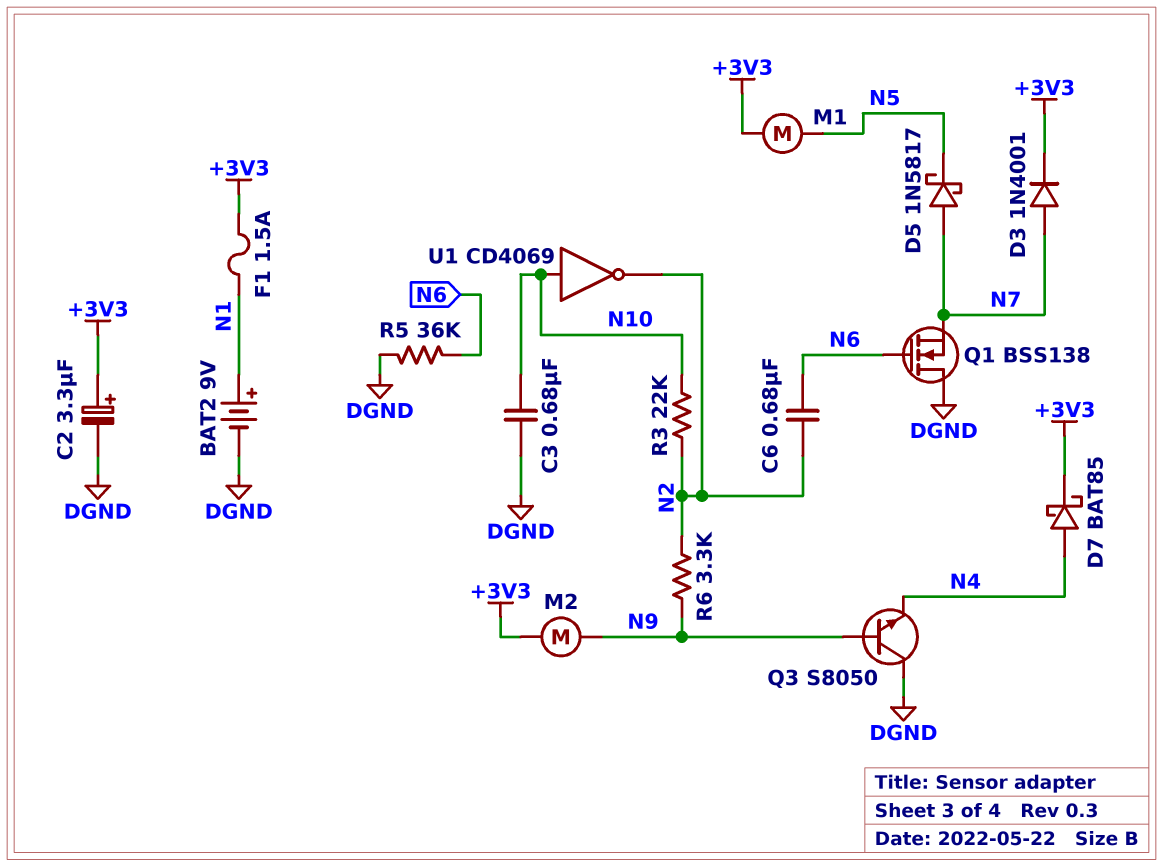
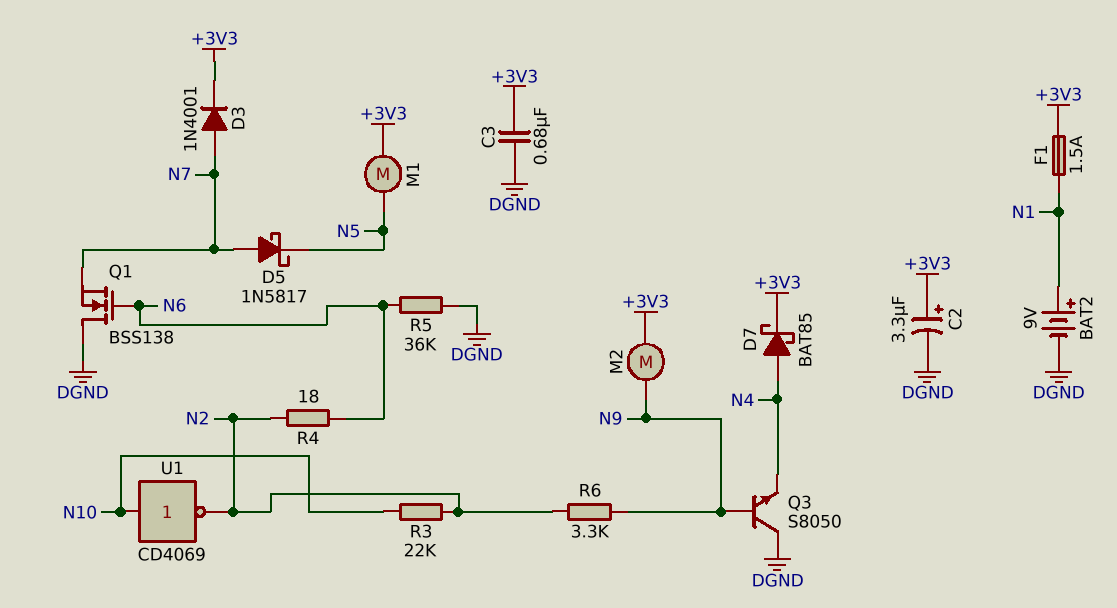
C3: 680nF (DGND, N10) -> 680nF (+3V3, DGND)
C6: 680nF (N2, N6) -> none
R4: none -> 18 (N2, N6)

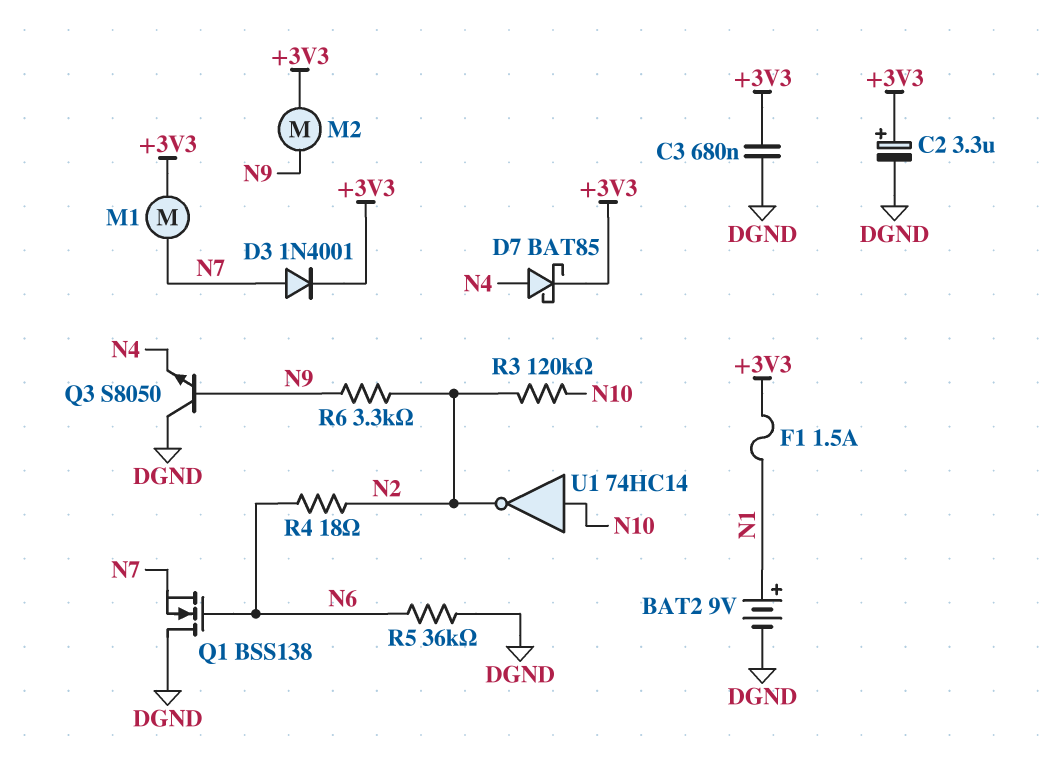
D5: schottky 1N5817 (A N7, K N5) -> none
M1: motor (+3V3, N5) -> motor (+3V3, N7)
R3: 22k (N2, N10) -> 120k (N2, N10)
U1: NOT CD4069 (in N10, out N2) -> NOT 74HC14 (in N10, out N2)

